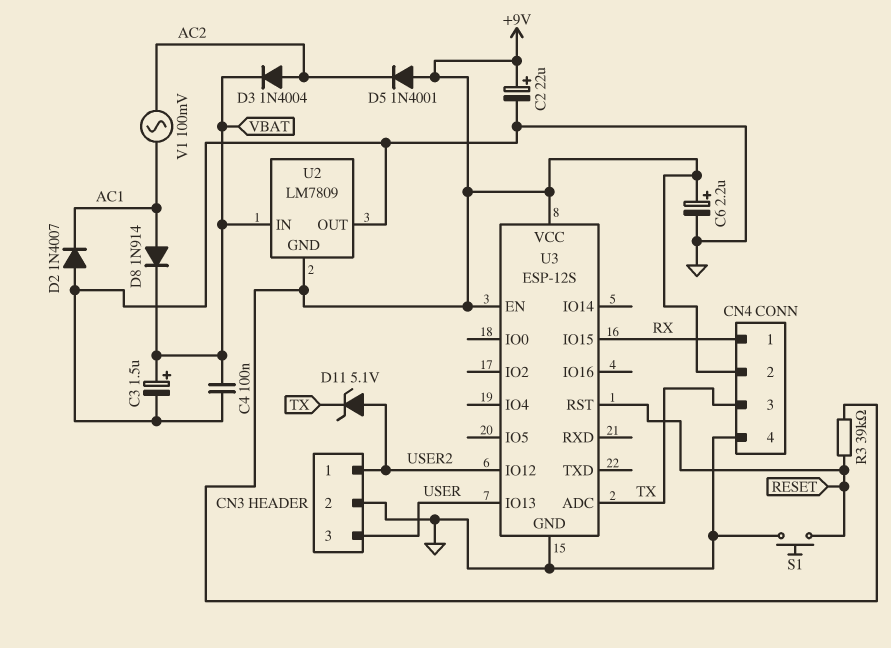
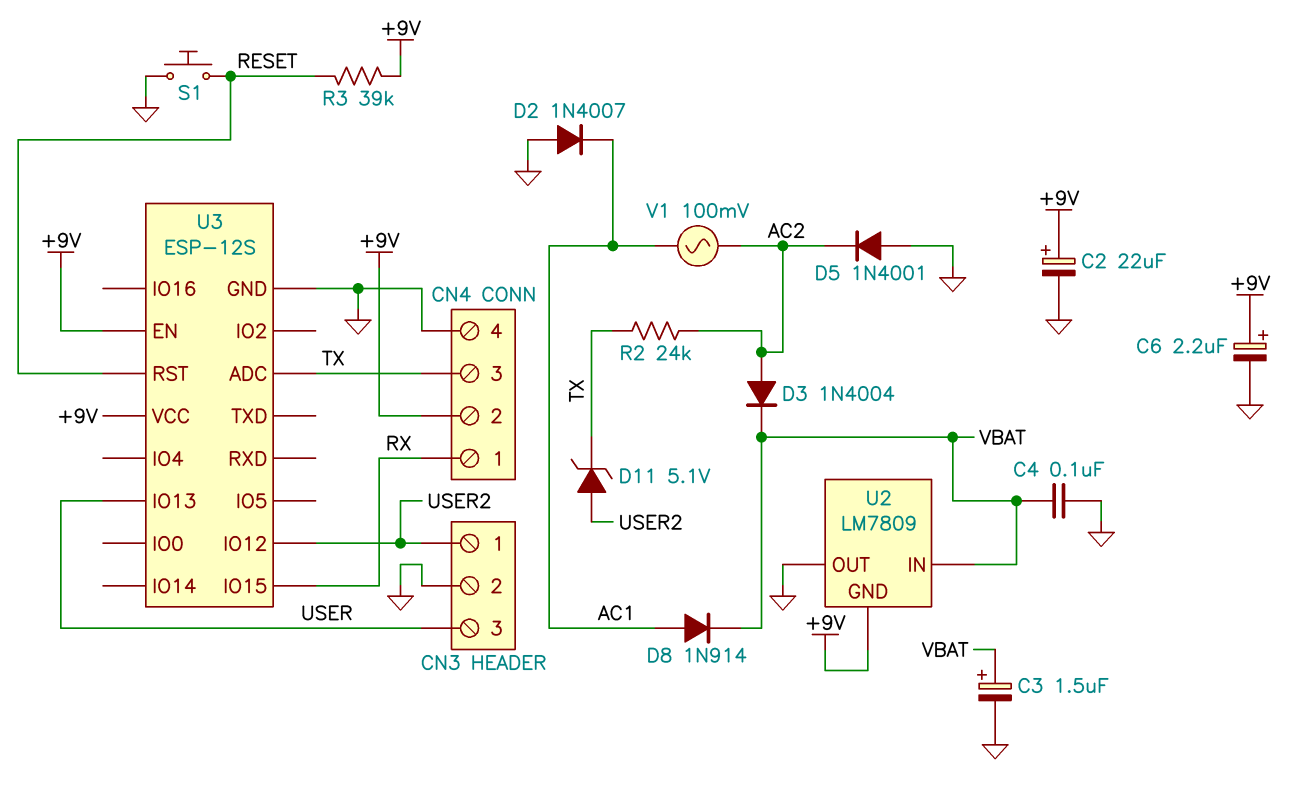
D5: diode 1N4001 (A +9V, K AC2) -> diode 1N4001 (A GND, K AC2)
R2: none -> 24k (AC2, TX)

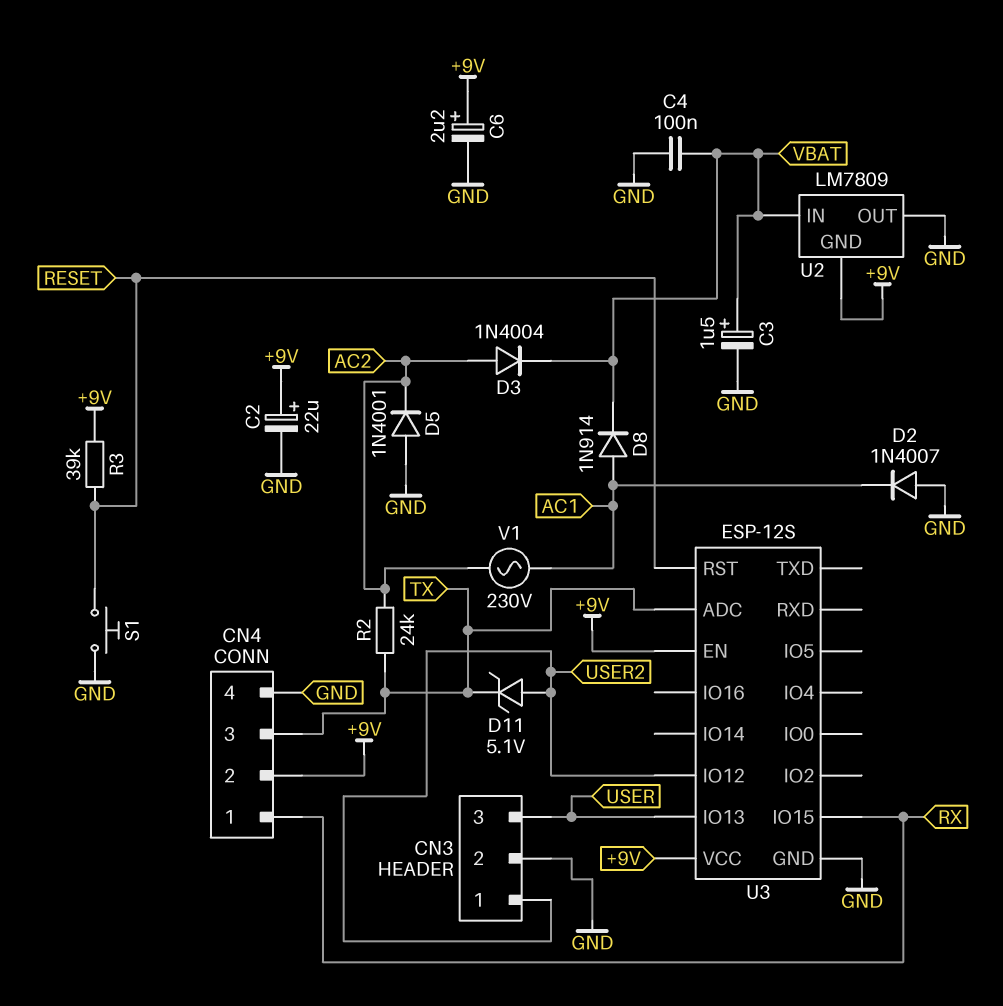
V1: AC 100mV (AC1, AC2) -> AC 230V (AC1, AC2)

